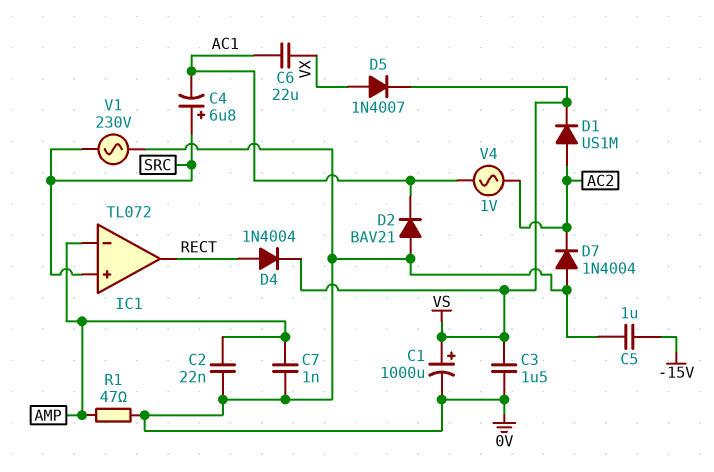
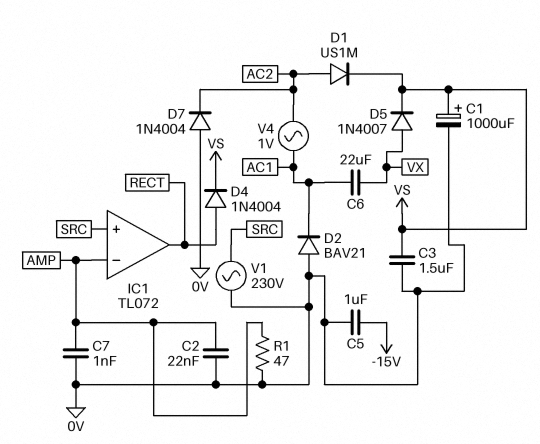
C4: 6.8uF (plus SRC, minus AC1) -> none

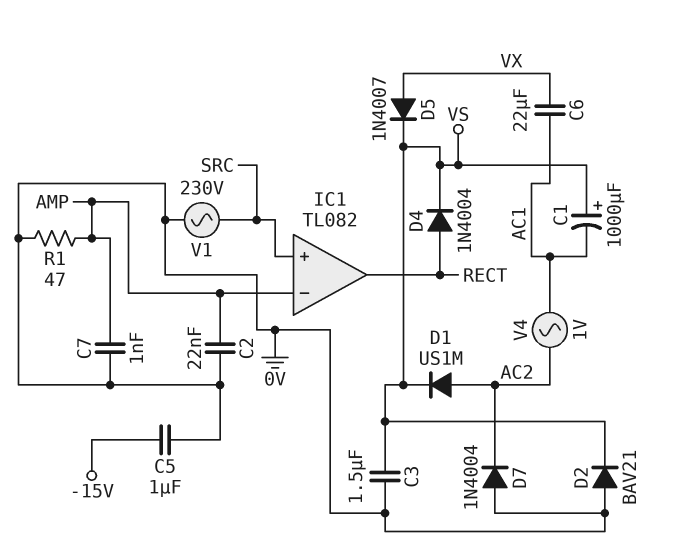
C1: 1000uF (plus VS, minus 0V) -> 1000uF (plus VS, minus AC1)
D2: diode BAV21 (A 0V, K AC1) -> diode BAV21 (A 0V, K VS)
IC1: TL072 -> TL082

